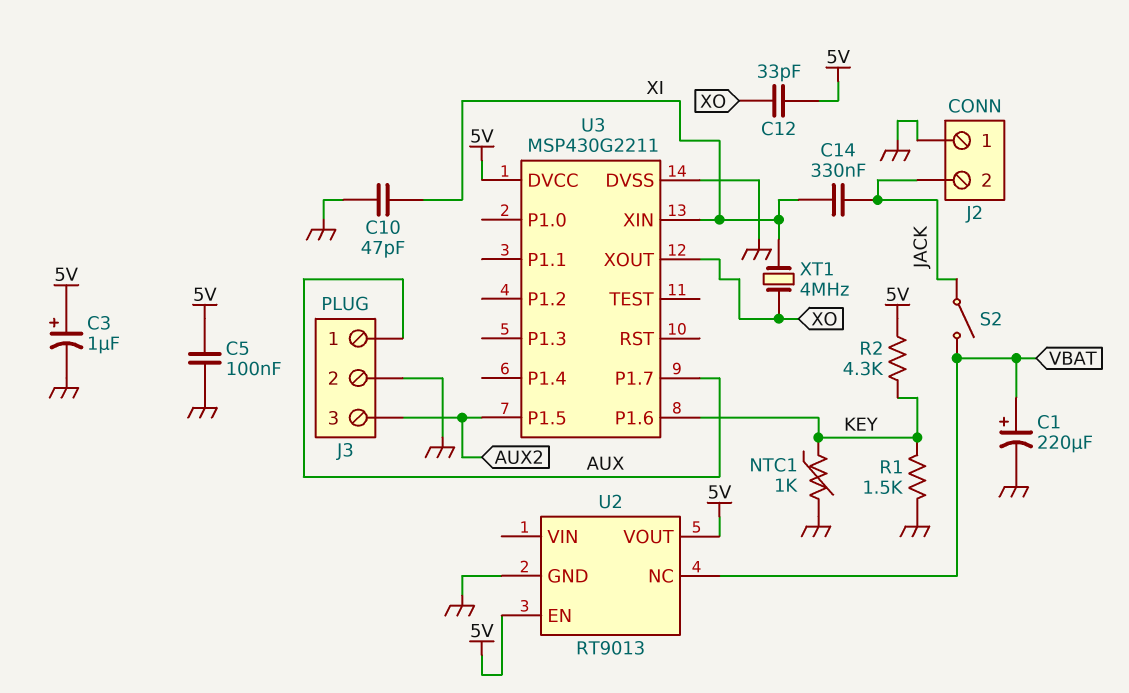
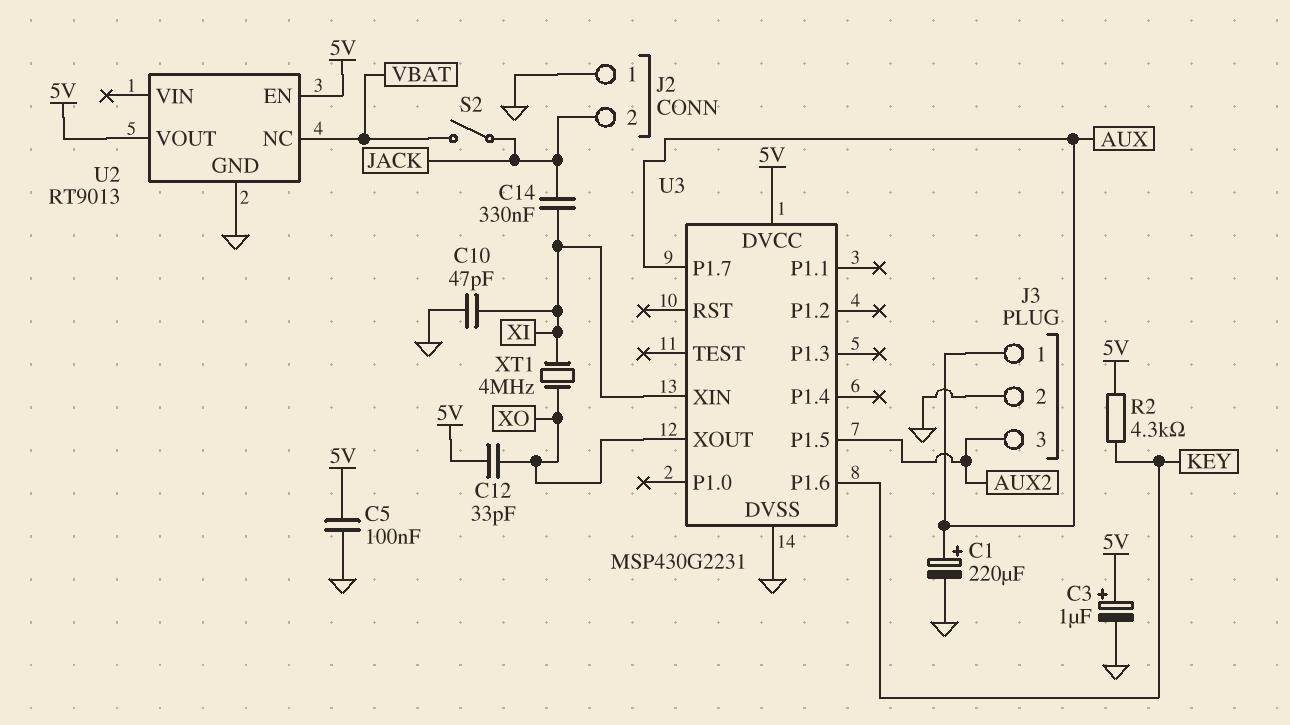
C1: 220uF (plus VBAT, minus GND) -> 220uF (plus AUX, minus GND)
NTC1: 1k (GND, KEY) -> none
R1: 1.5k (GND, KEY) -> none
U3: MSP430G2211 -> MSP430G2231

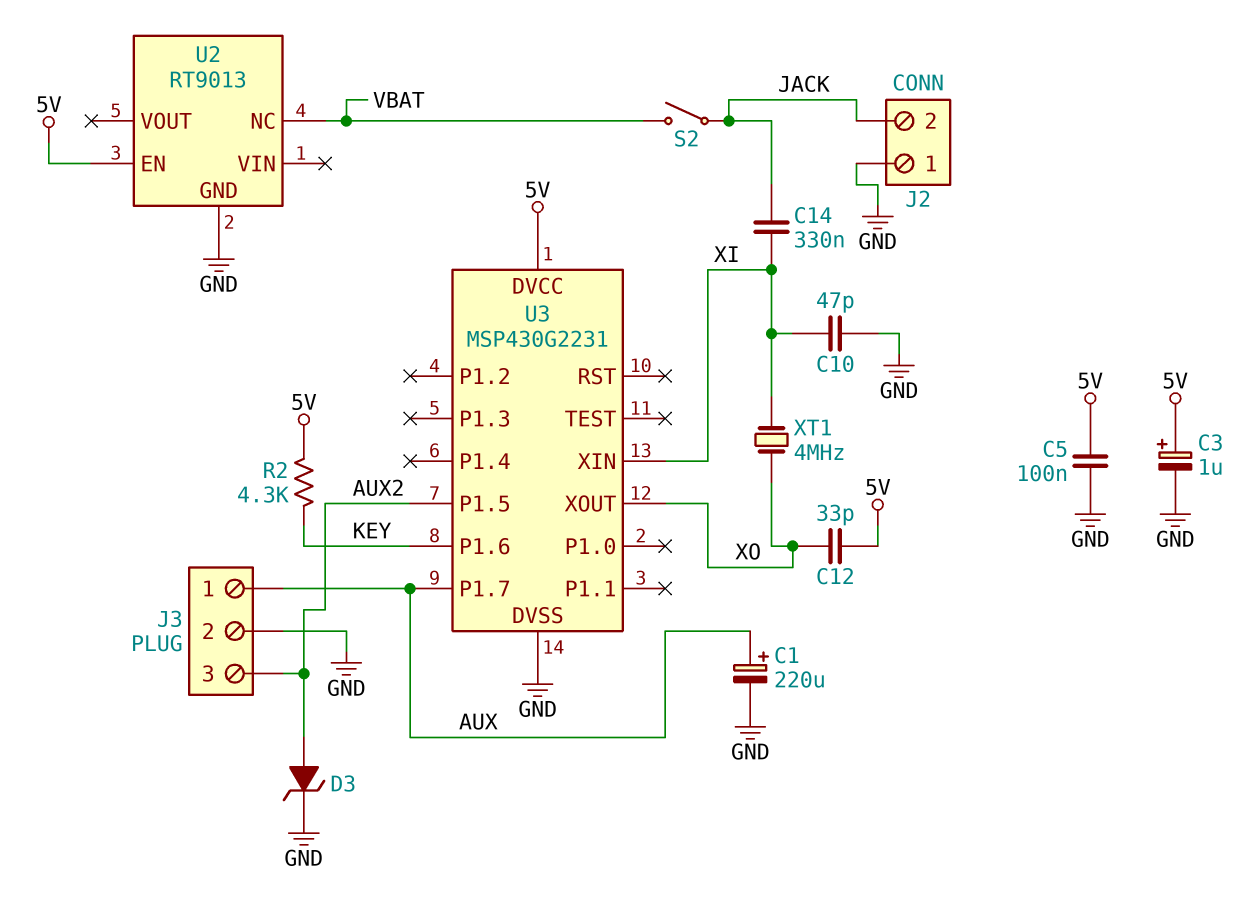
D3: none -> zener (A AUX2, K GND)
U2 pin VOUT: 5V -> none

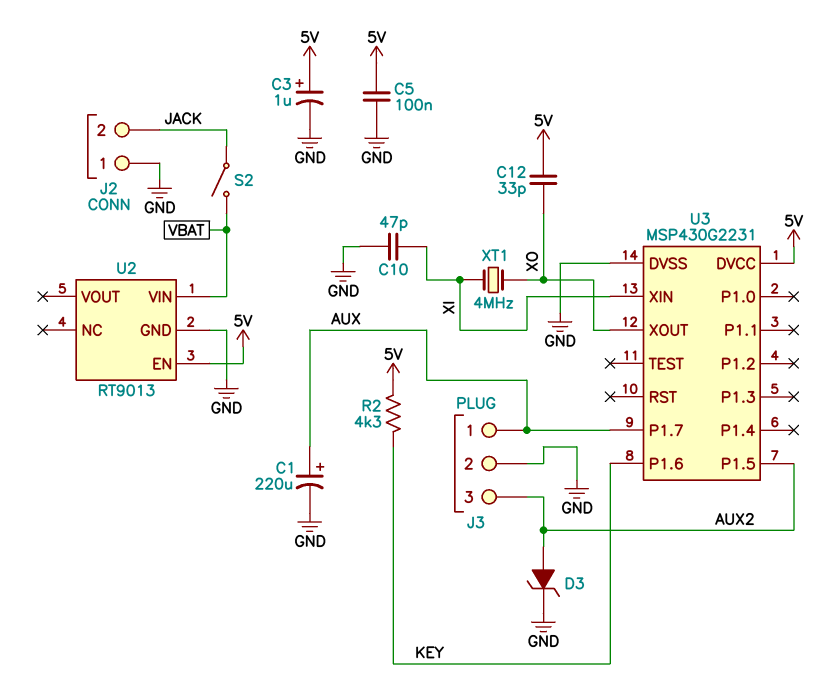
C14: 330nF (JACK, XI) -> none
U2 pin NC: VBAT -> none
U2 pin VIN: none -> VBAT

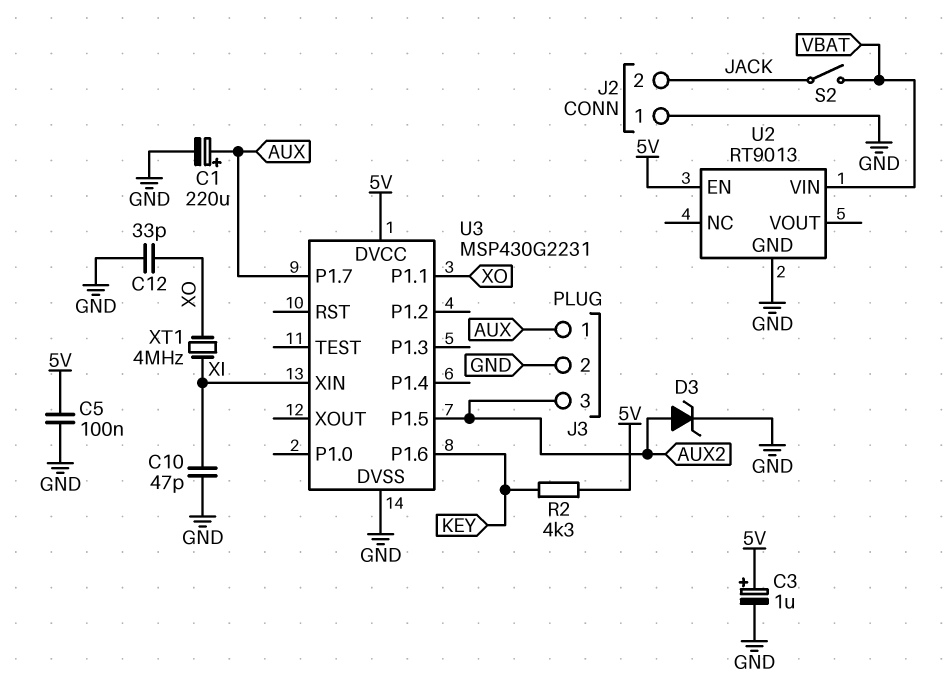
C12: 33pF (5V, XO) -> 33pF (GND, XO)
U3 pin P1.1: none -> XO
U3 pin XOUT: XO -> none

